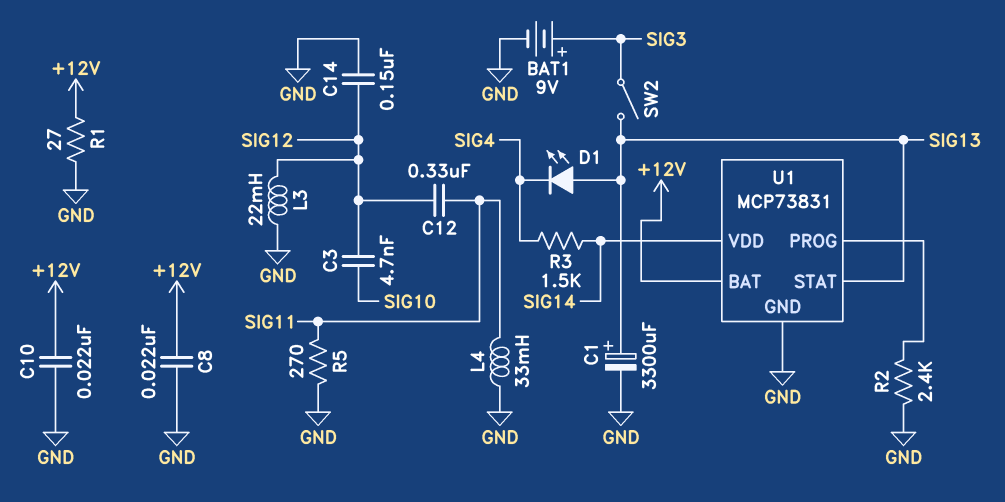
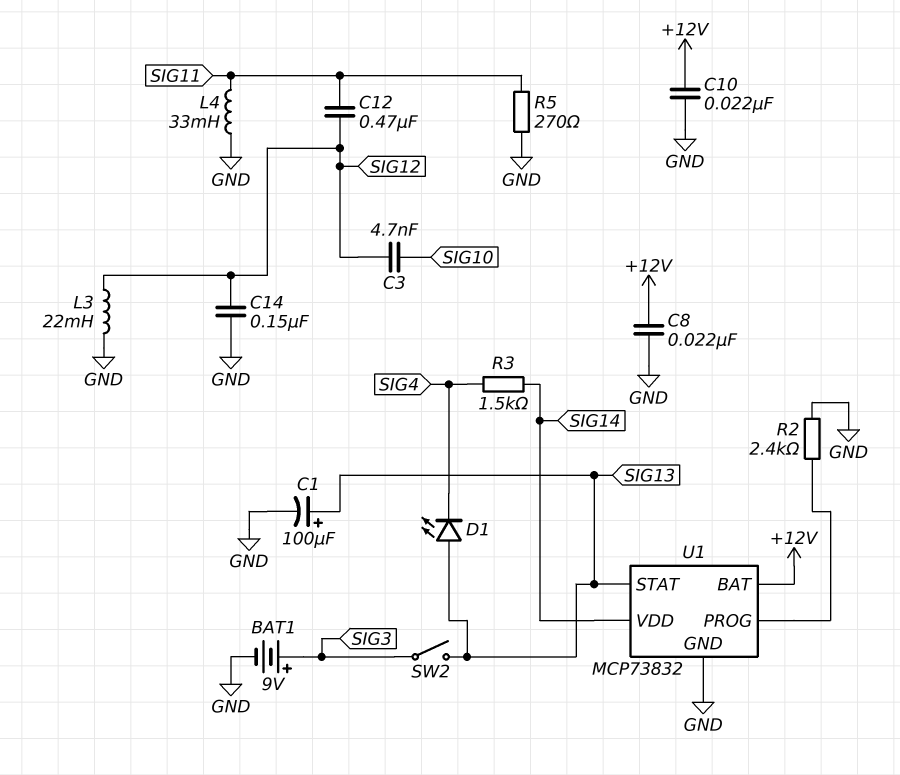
C1: 3300uF (plus SIG13, minus GND) -> 100uF (plus SIG13, minus GND)
C12: 330nF (SIG11, SIG12) -> 470nF (SIG11, SIG12)
R1: 27 (+12V, GND) -> none
U1: MCP73831 -> MCP73832

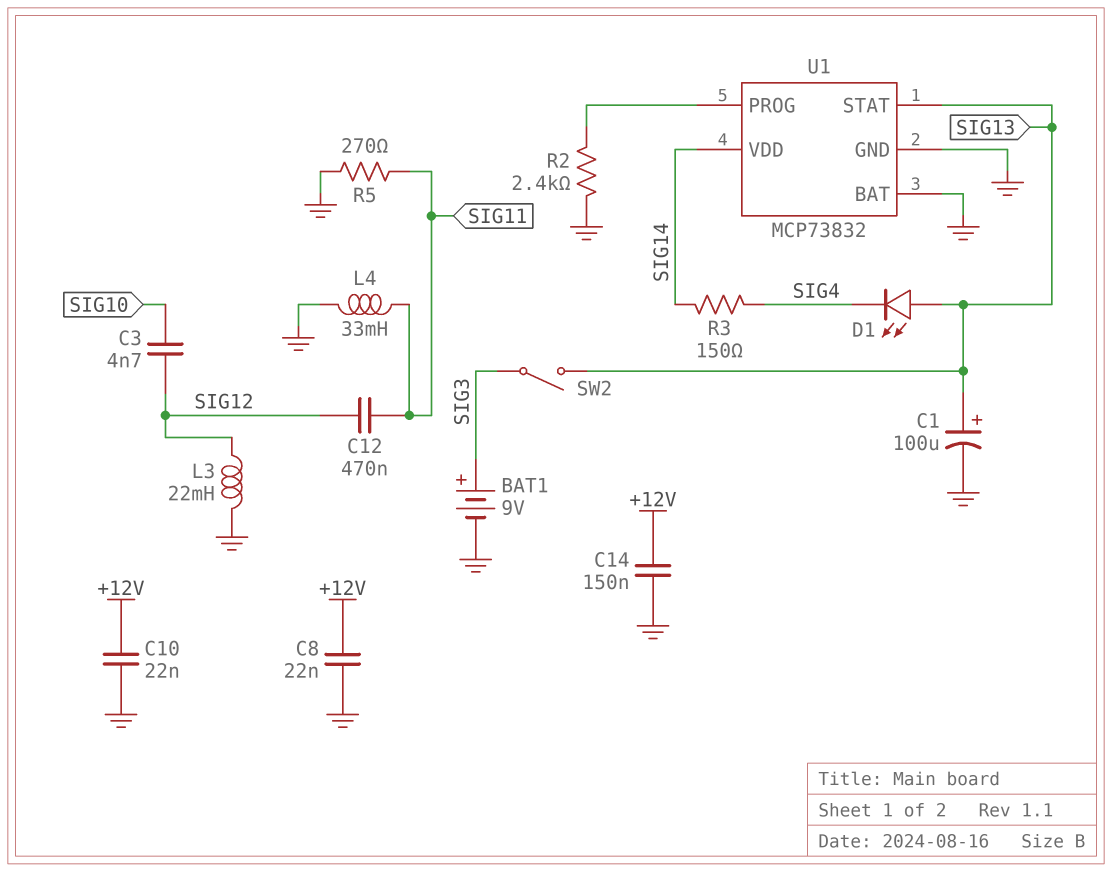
C14: 150nF (GND, SIG12) -> 150nF (+12V, GND)
R3: 1.5k (SIG4, SIG14) -> 150 (SIG4, SIG14)
U1 pin BAT: +12V -> GND

